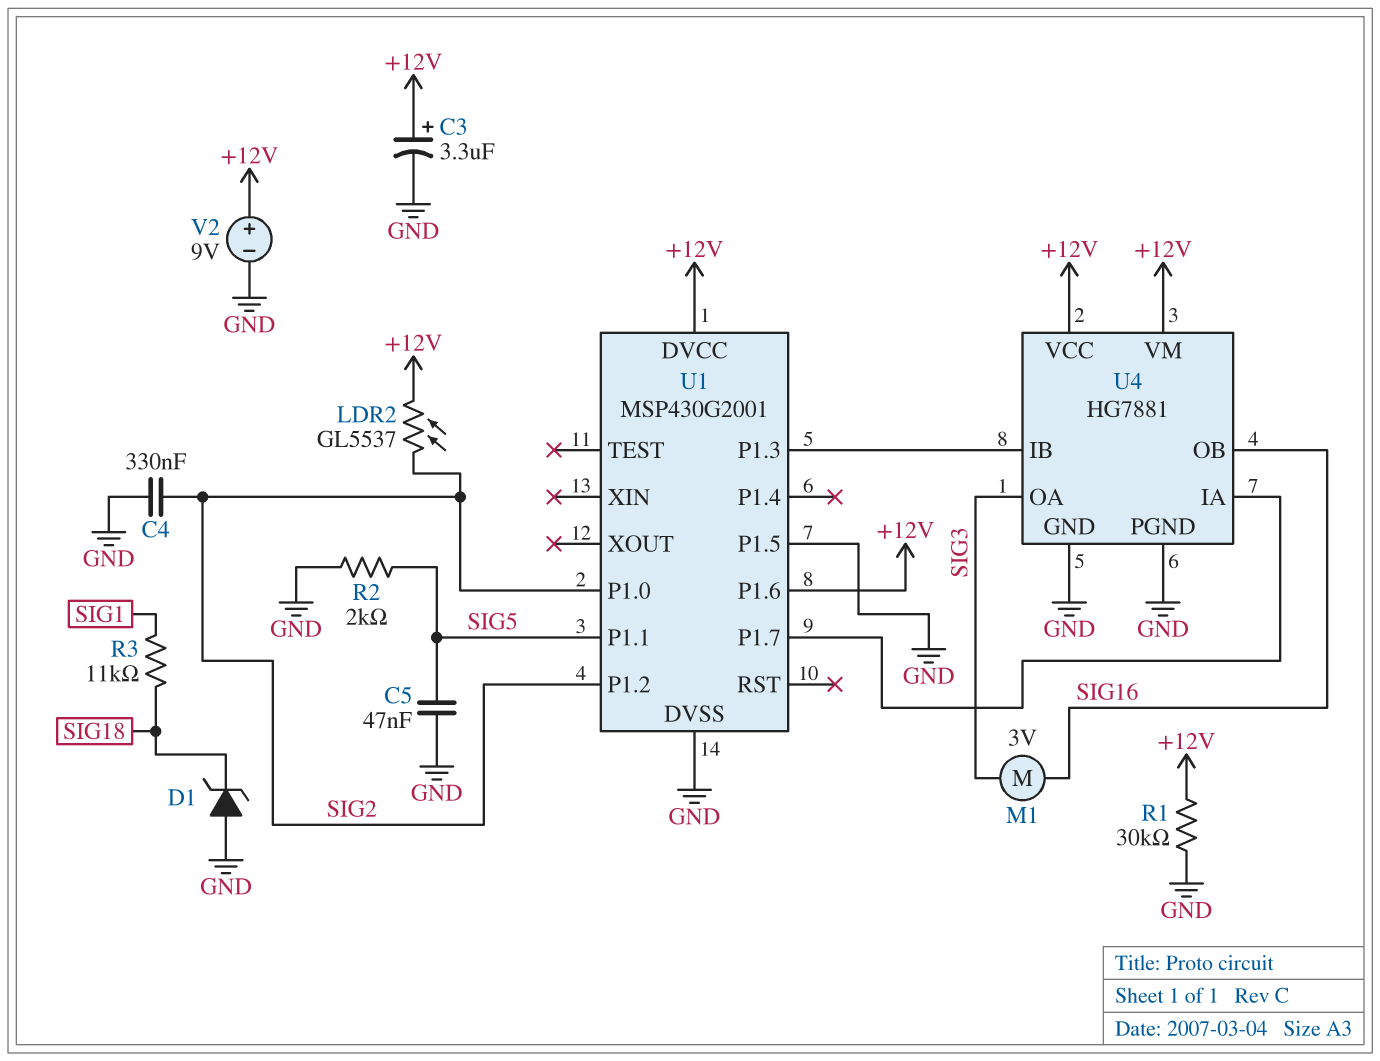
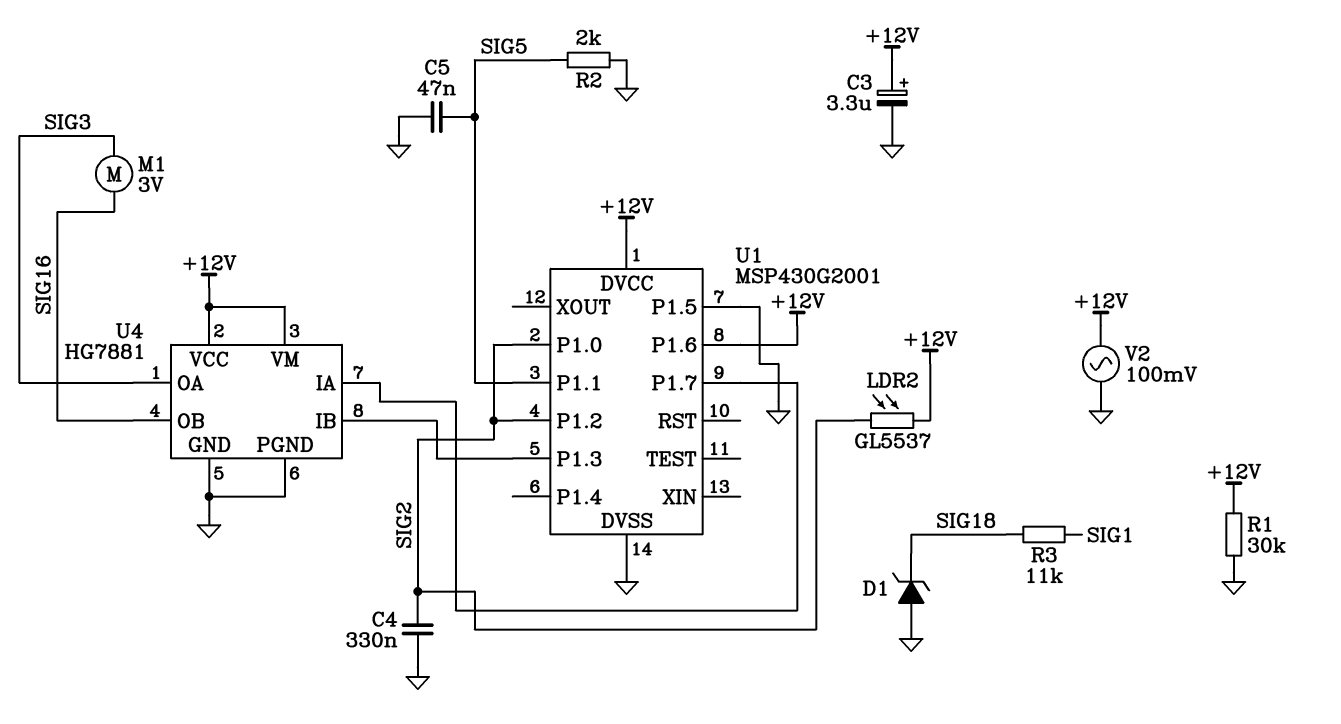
V2: 9V (plus +12V, minus GND) -> AC 100mV (+12V, GND)

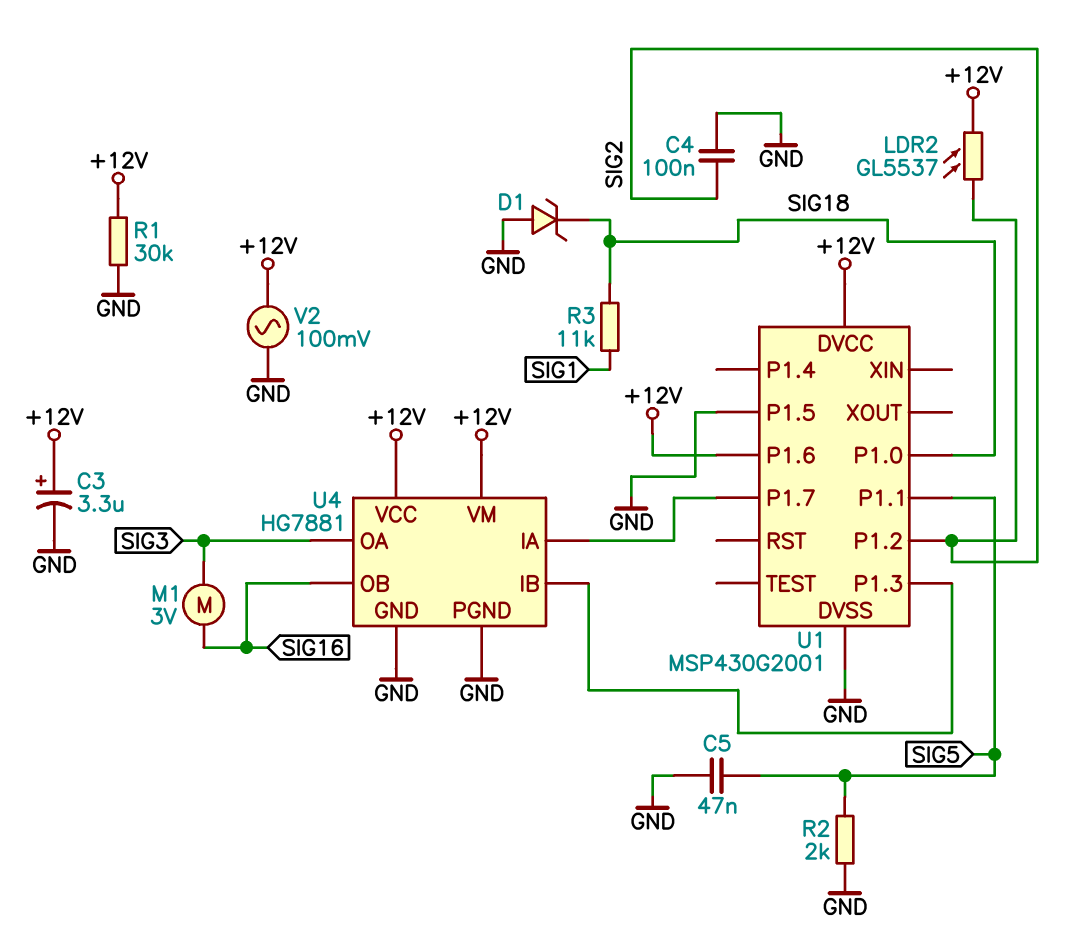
C4: 330nF (GND, SIG2) -> 100nF (GND, SIG2)
U1 pin P1.0: SIG2 -> SIG18

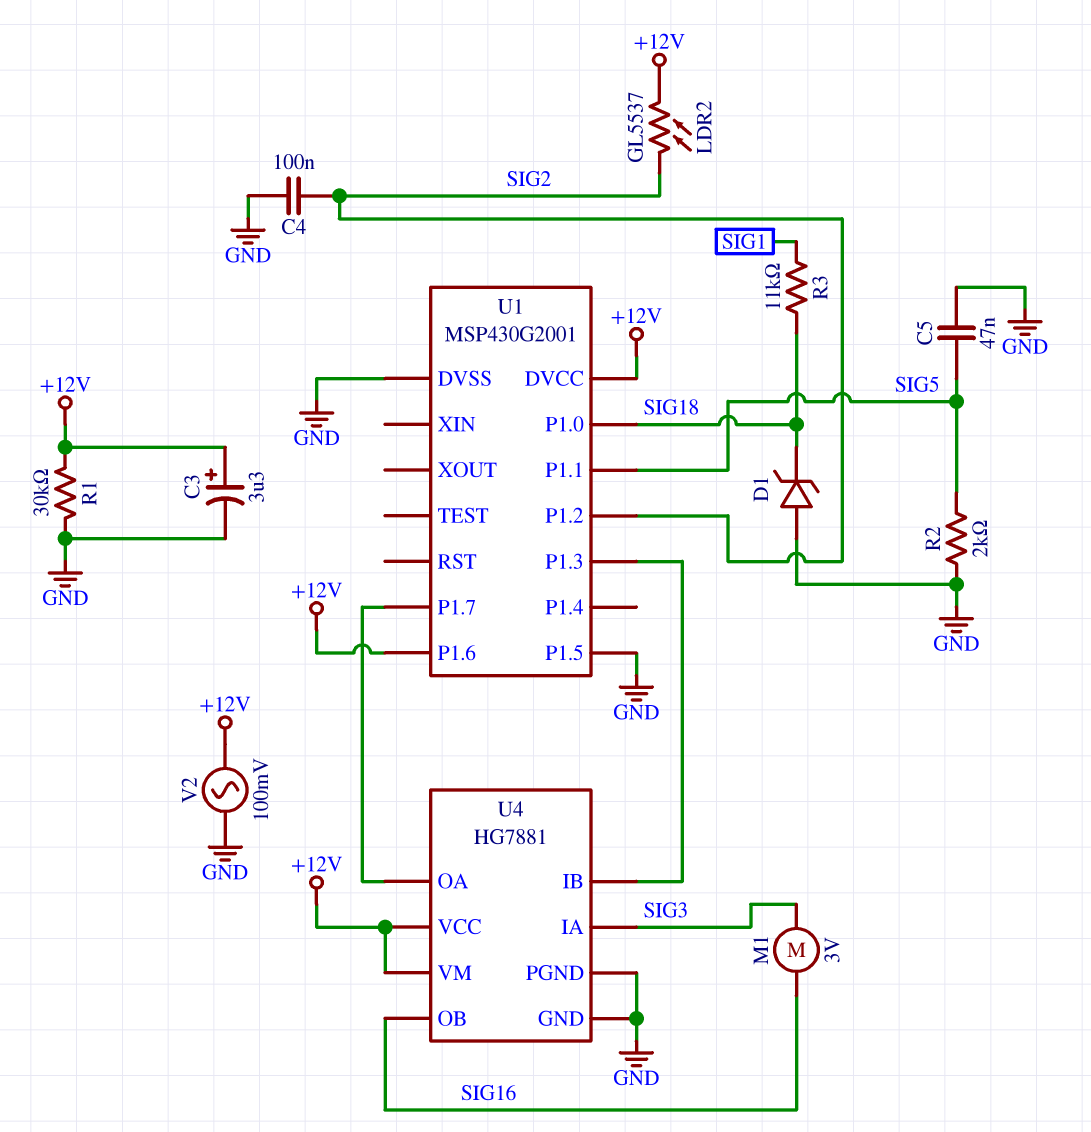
U4 pin IA: U1/P1.7 -> SIG3
U4 pin OA: SIG3 -> U1/P1.7

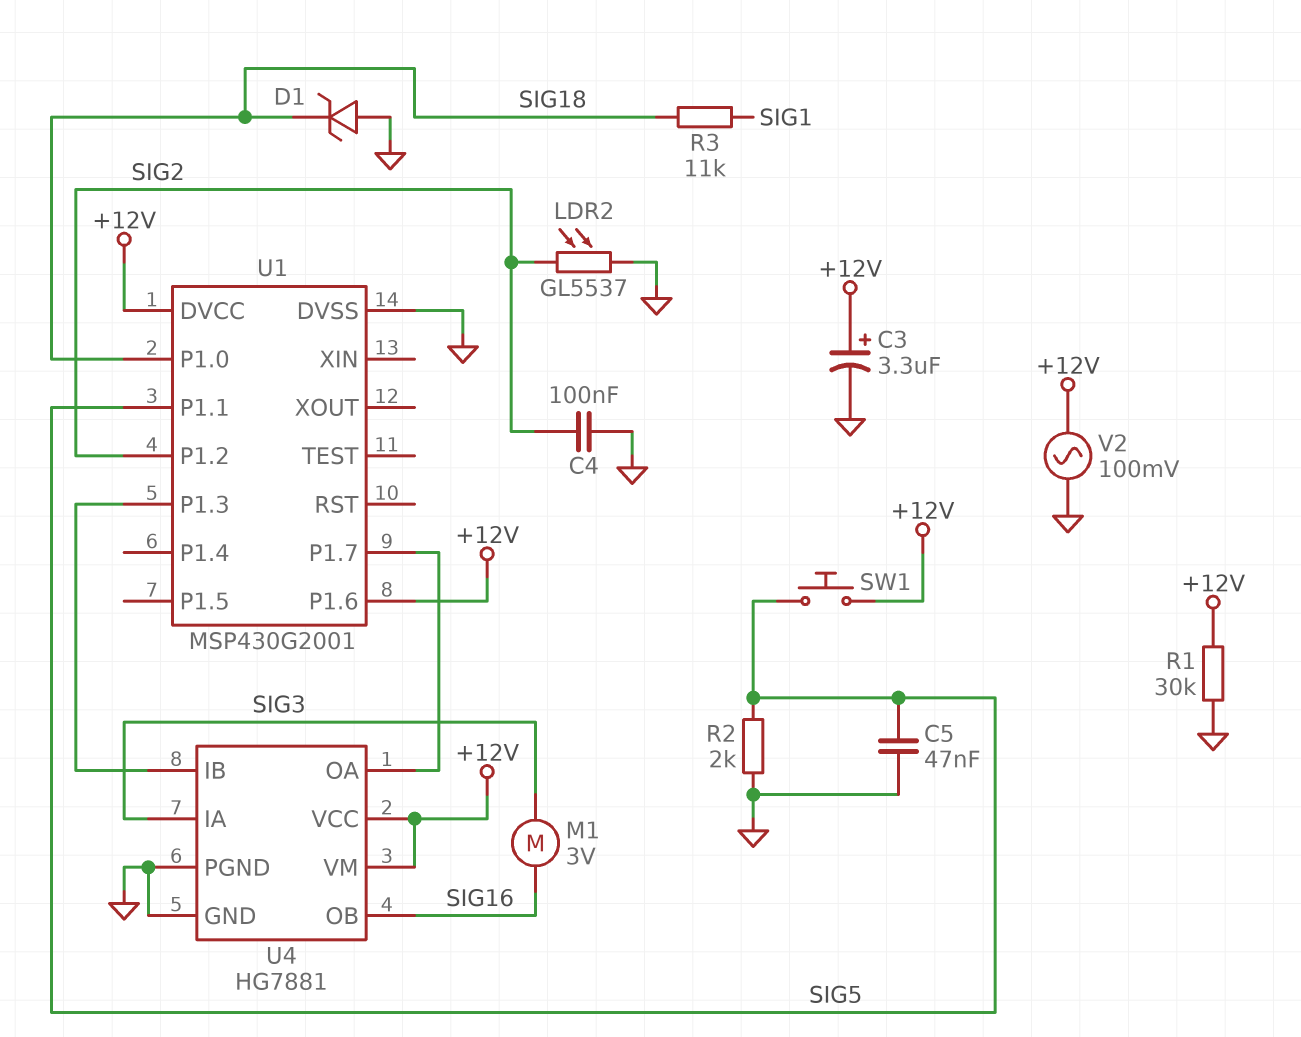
LDR2: GL5537 (+12V, SIG2) -> GL5537 (GND, SIG2)
SW1: none -> button (+12V, SIG5)
U1 pin P1.5: GND -> none

